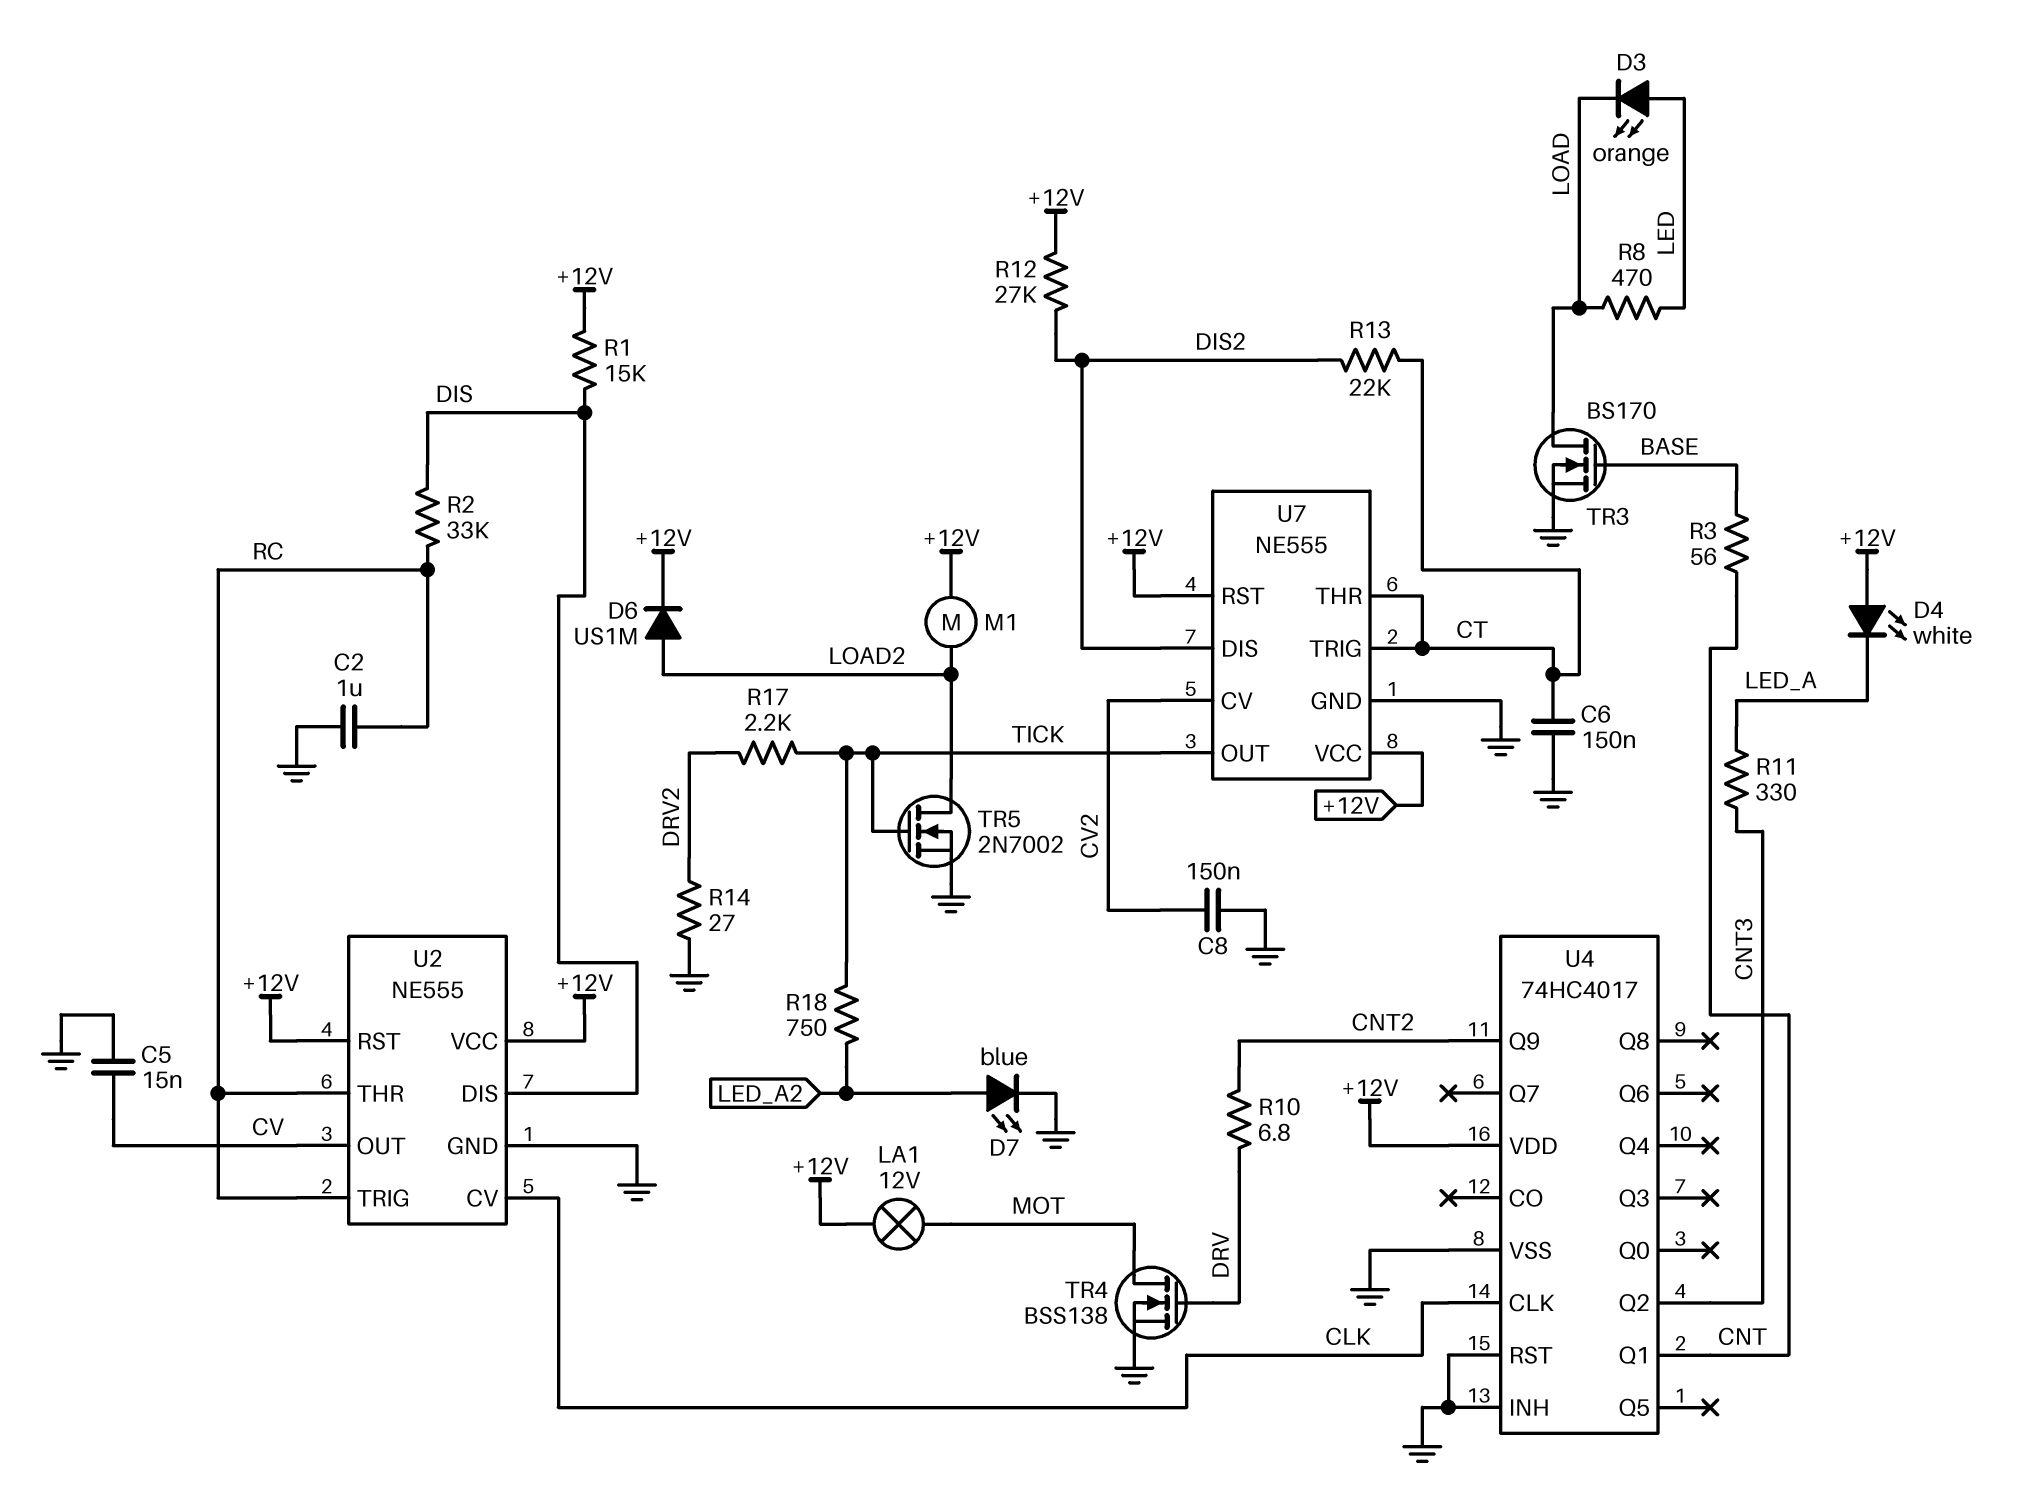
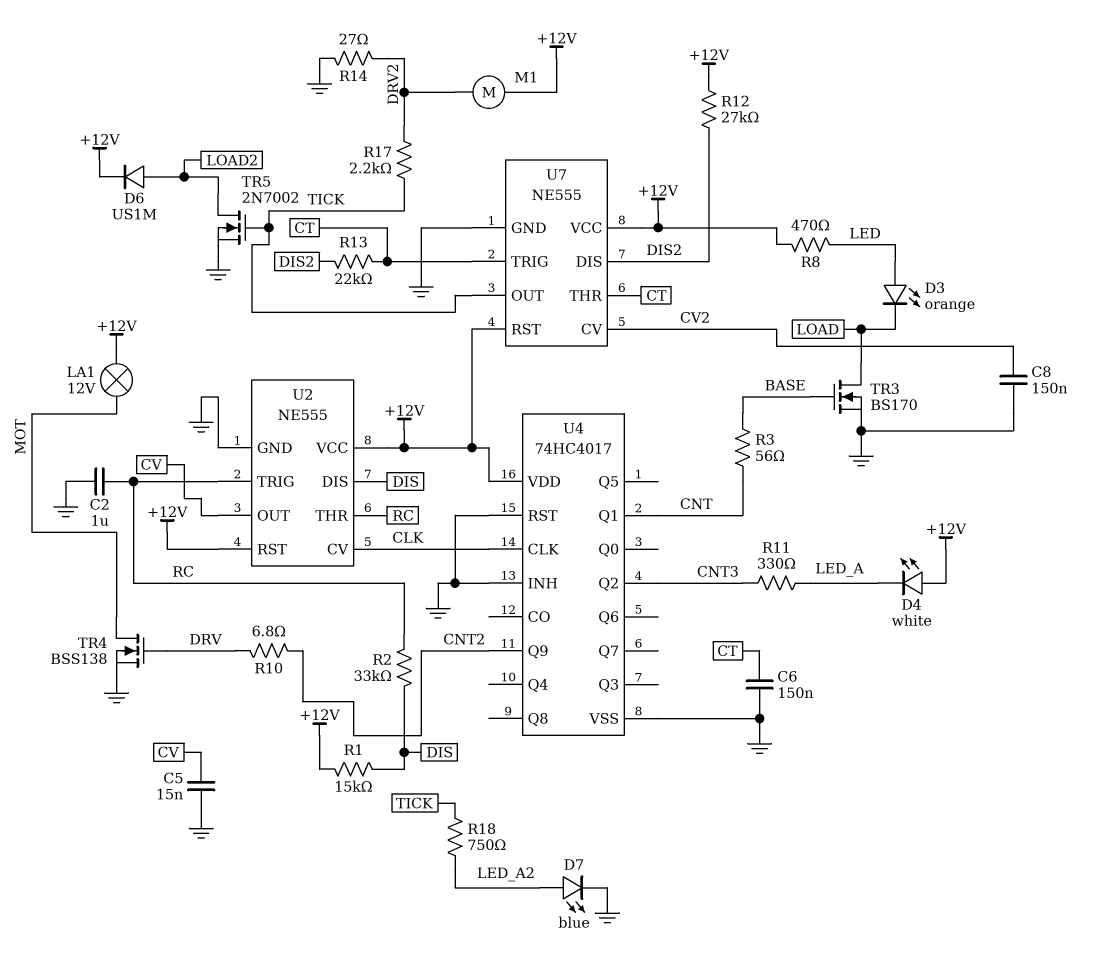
M1: motor (+12V, LOAD2) -> motor (+12V, DRV2)
R8: 470 (LED, LOAD) -> 470 (+12V, LED)

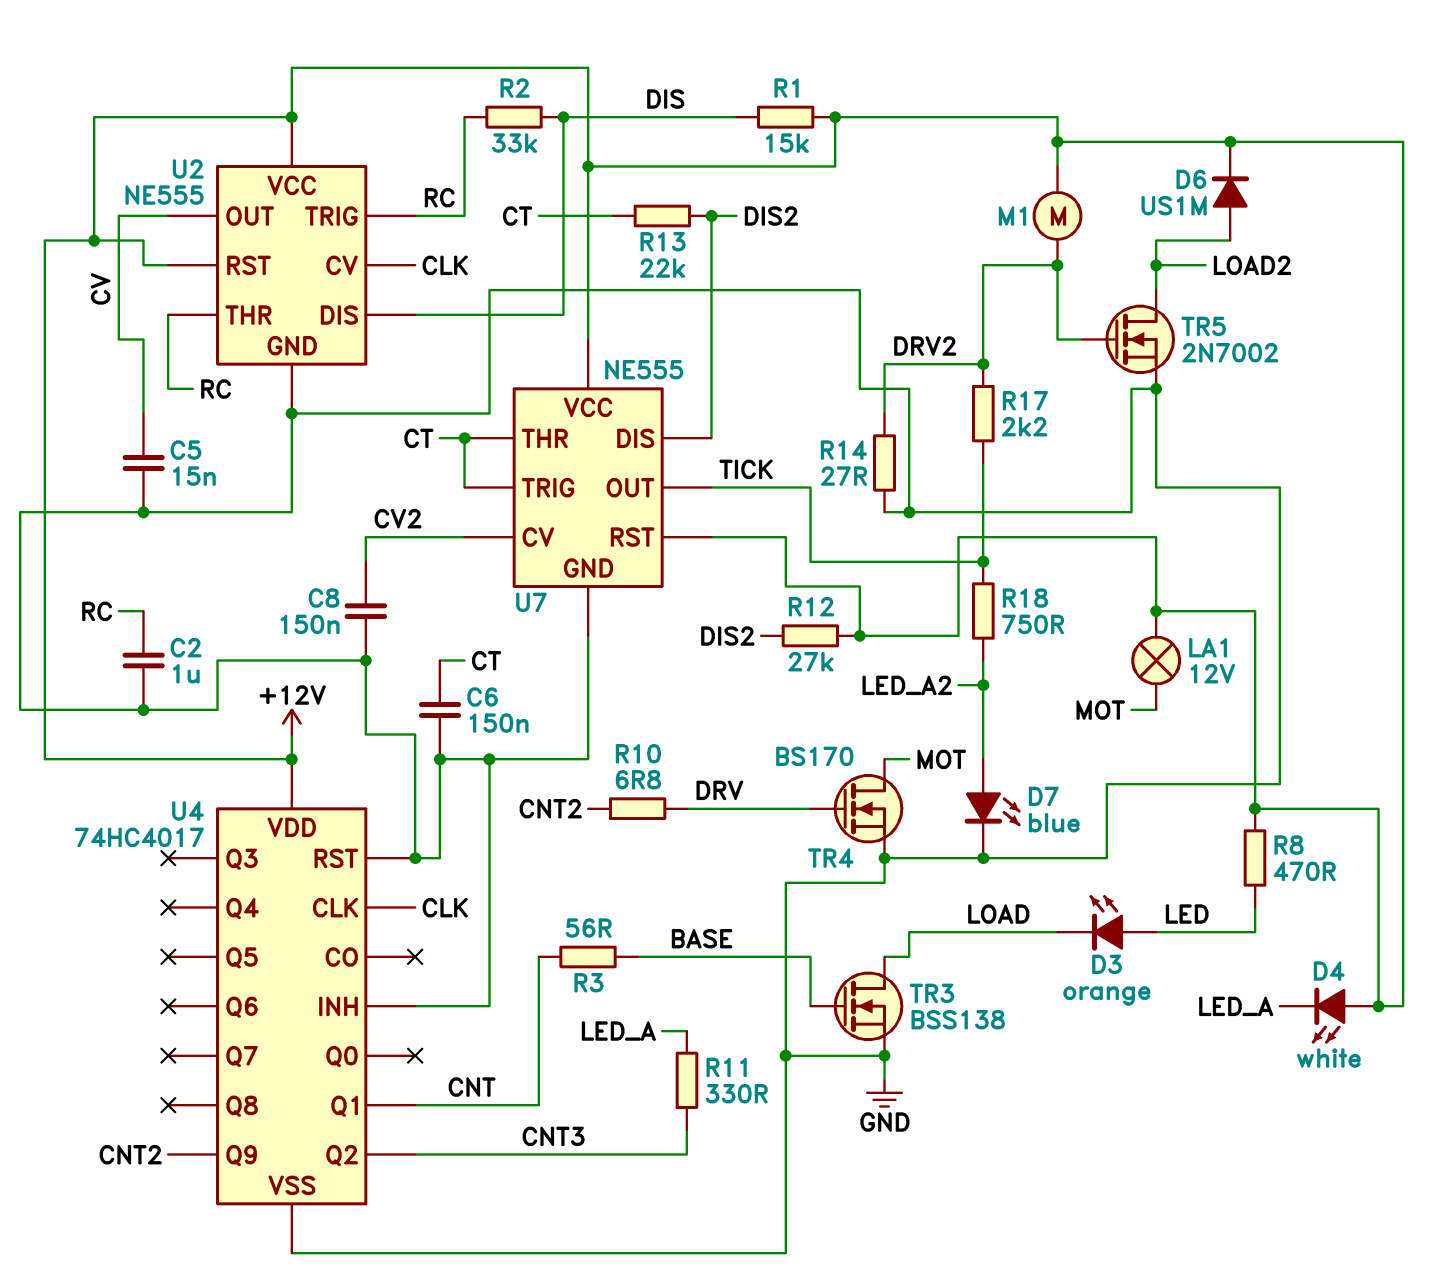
TR3: NMOS BS170 (G BASE, D LOAD, S GND) -> NMOS BSS138 (G BASE, D LOAD, S GND)
TR4: NMOS BSS138 (G DRV, D MOT, S GND) -> NMOS BS170 (G DRV, D MOT, S GND)
TR5: NMOS 2N7002 (G TICK, D LOAD2, S GND) -> NMOS 2N7002 (G DRV2, D LOAD2, S GND)

